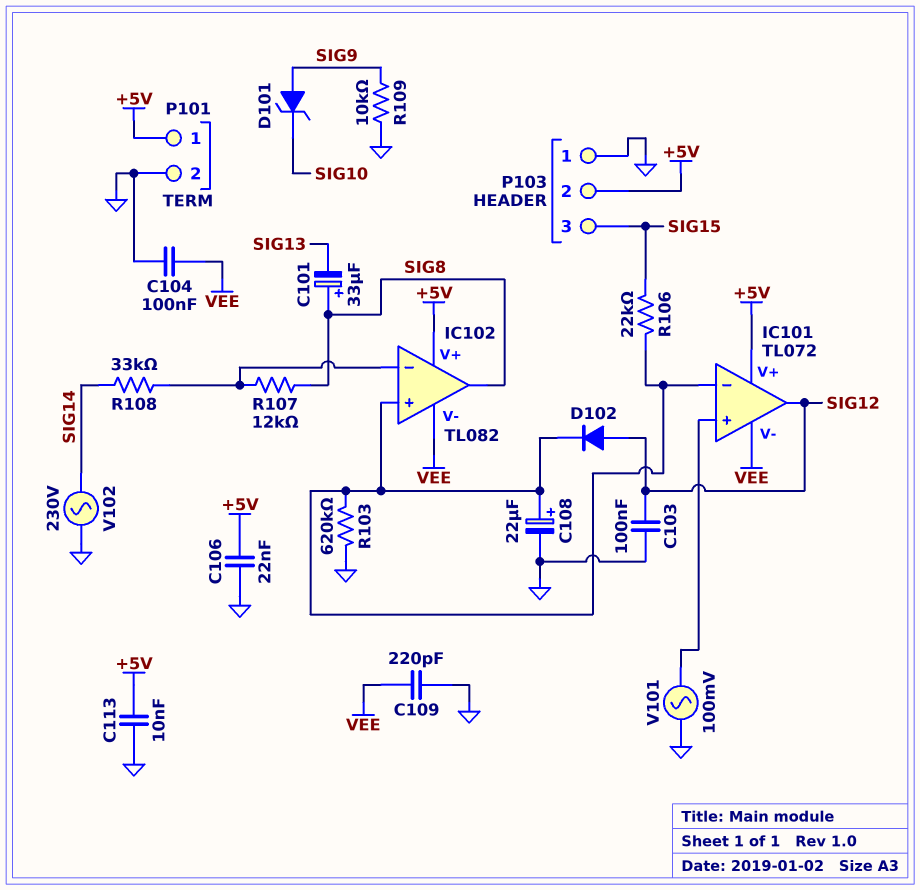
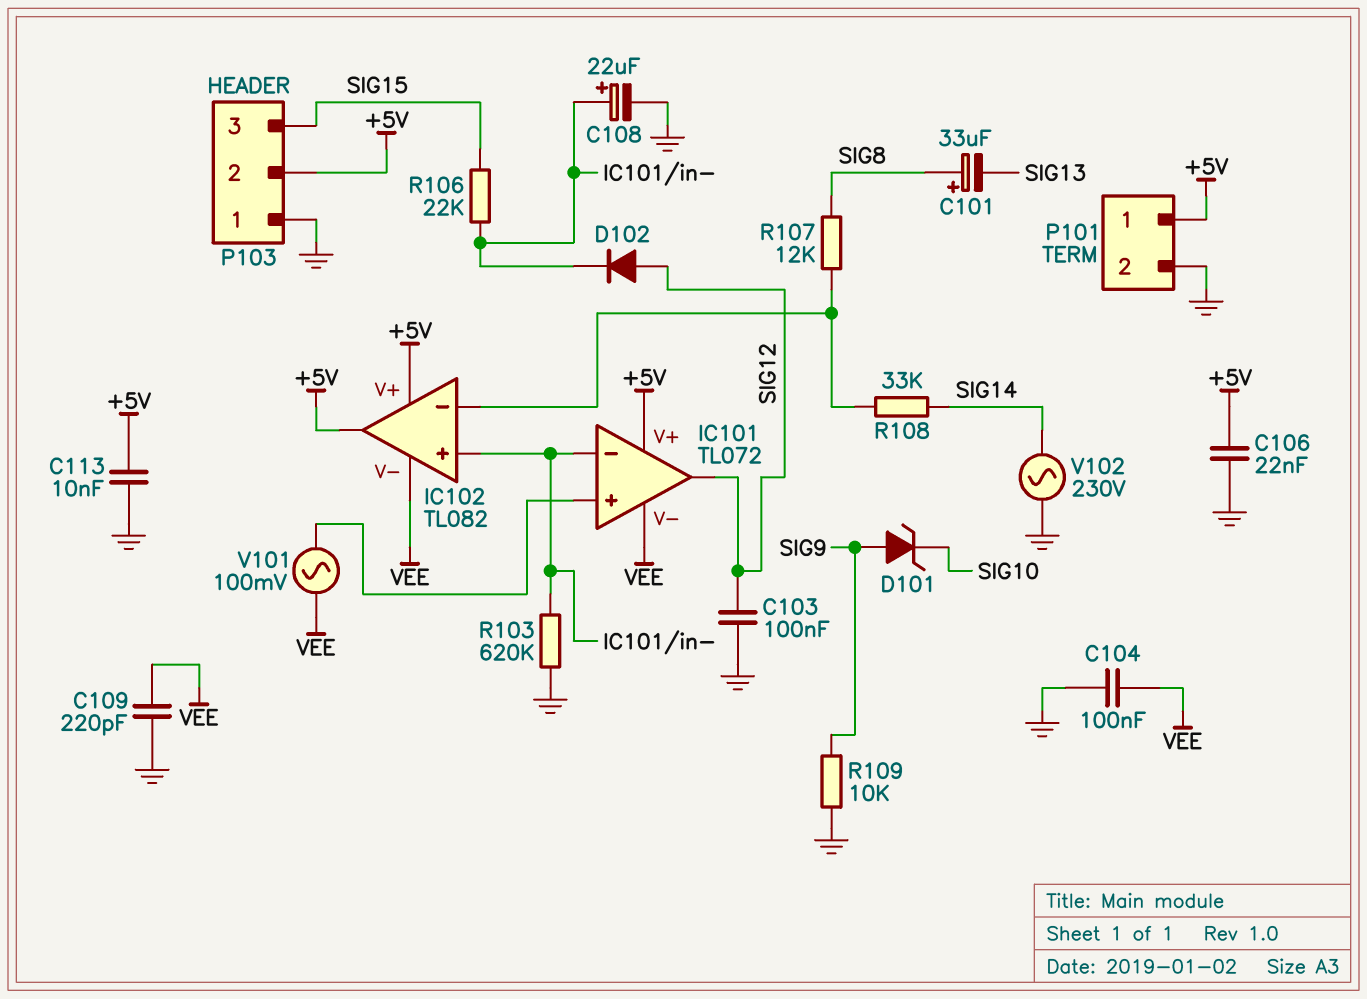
IC102 pin out: SIG8 -> +5V
V101: AC 100mV (GND, IC101/in+) -> AC 100mV (IC101/in+, VEE)

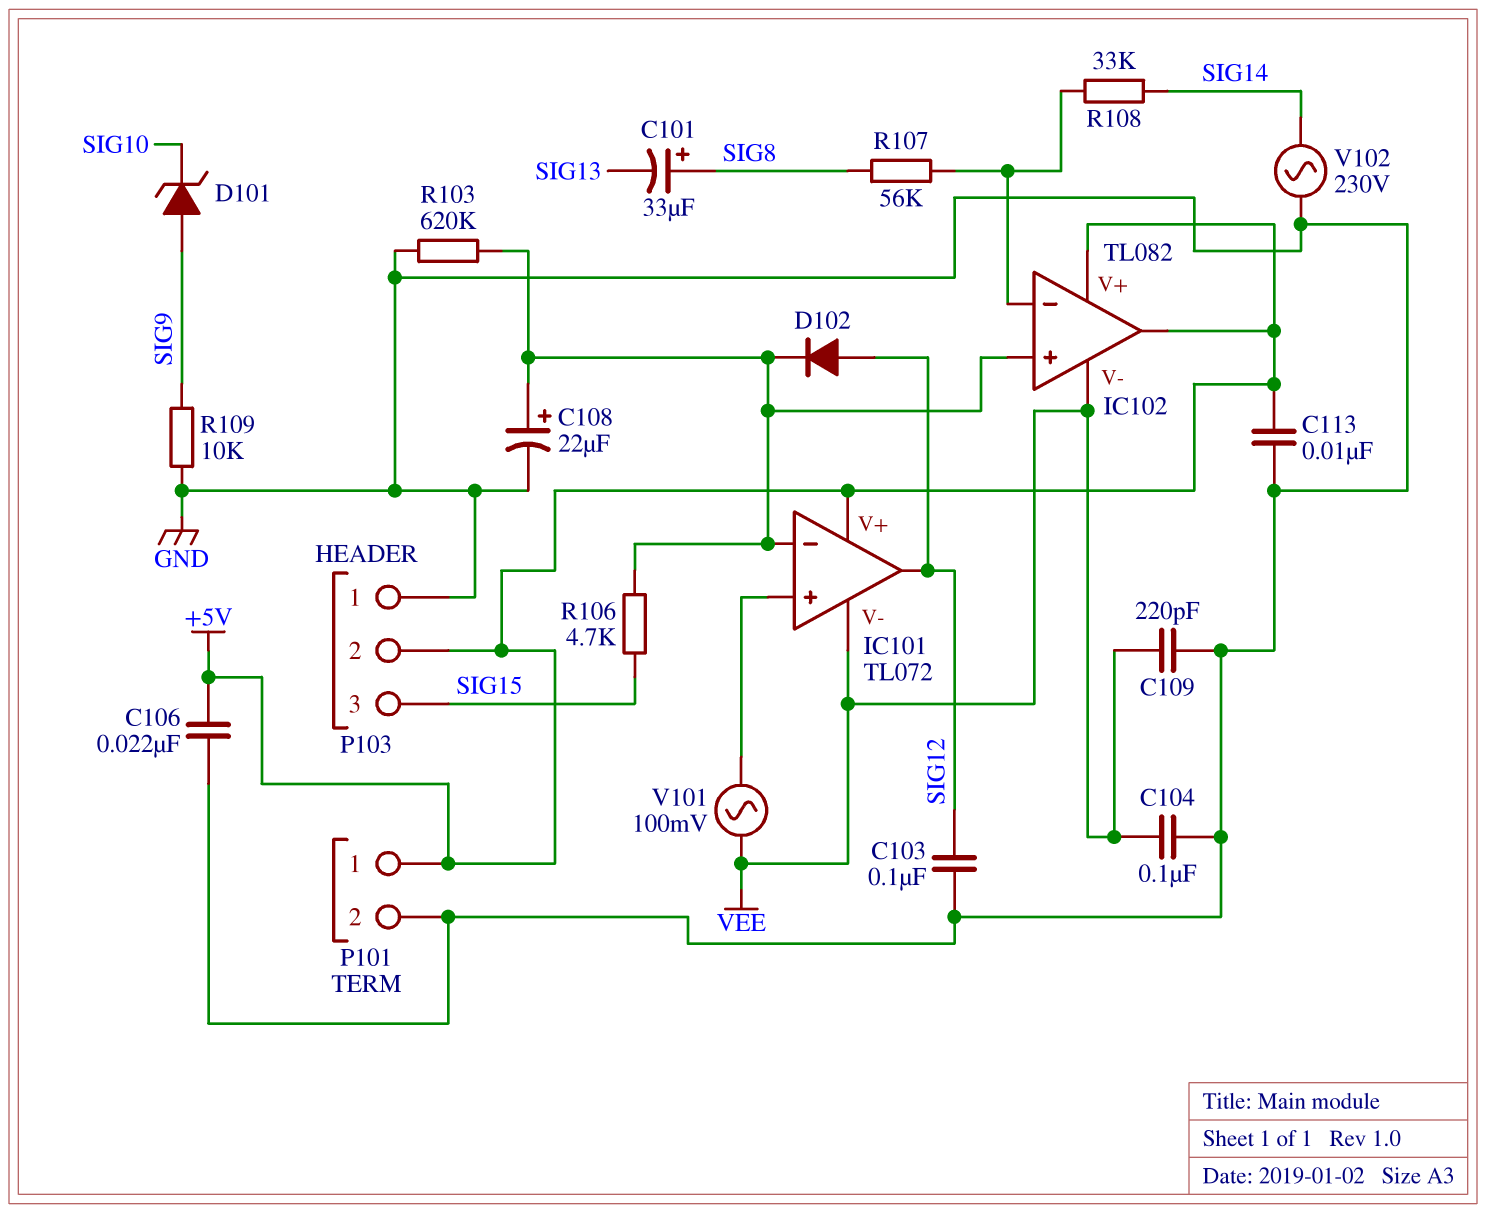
R106: 22k (IC101/in-, SIG15) -> 4.7k (IC101/in-, SIG15)
R107: 12k (IC102/in-, SIG8) -> 56k (IC102/in-, SIG8)

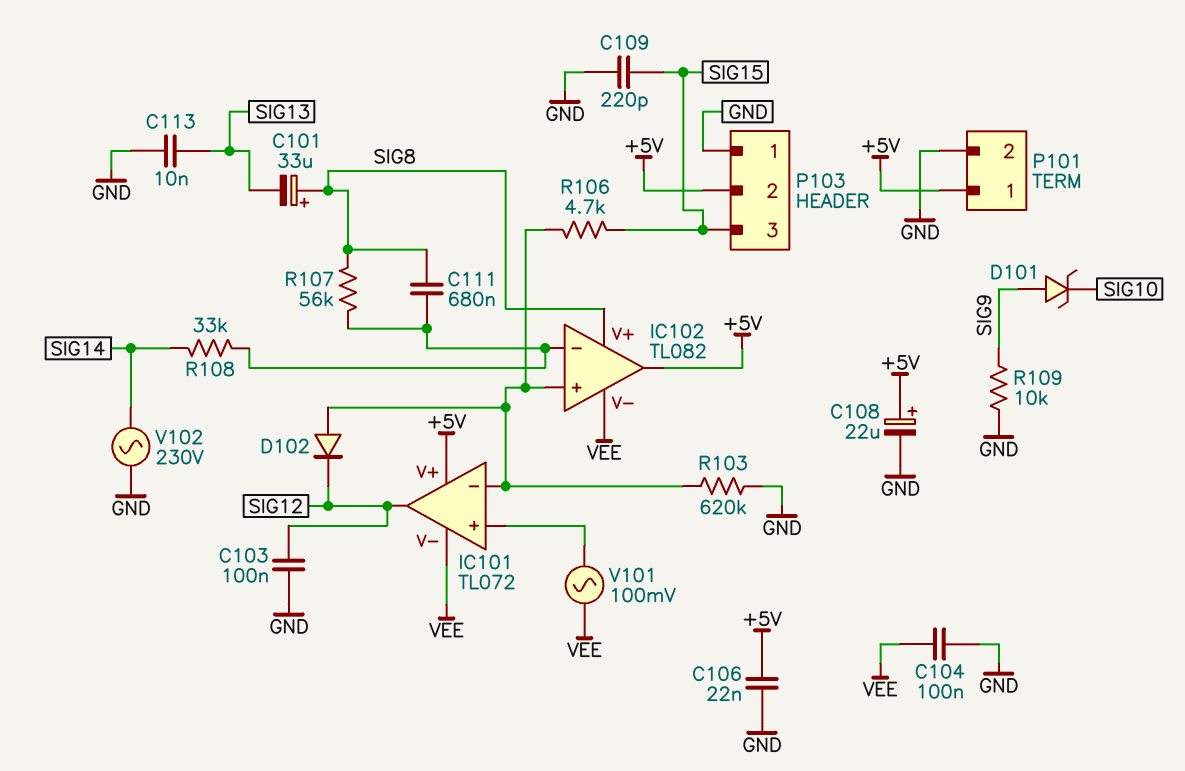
C108: 22uF (plus IC101/in-, minus GND) -> 22uF (plus +5V, minus GND)
C109: 220pF (GND, VEE) -> 220pF (GND, SIG15)
C111: none -> 680nF (IC102/in-, SIG8)
C113: 10nF (+5V, GND) -> 10nF (GND, SIG13)
D102: diode (A SIG12, K IC101/in-) -> diode (A IC101/in-, K SIG12)
IC102 pin V+: +5V -> SIG8

